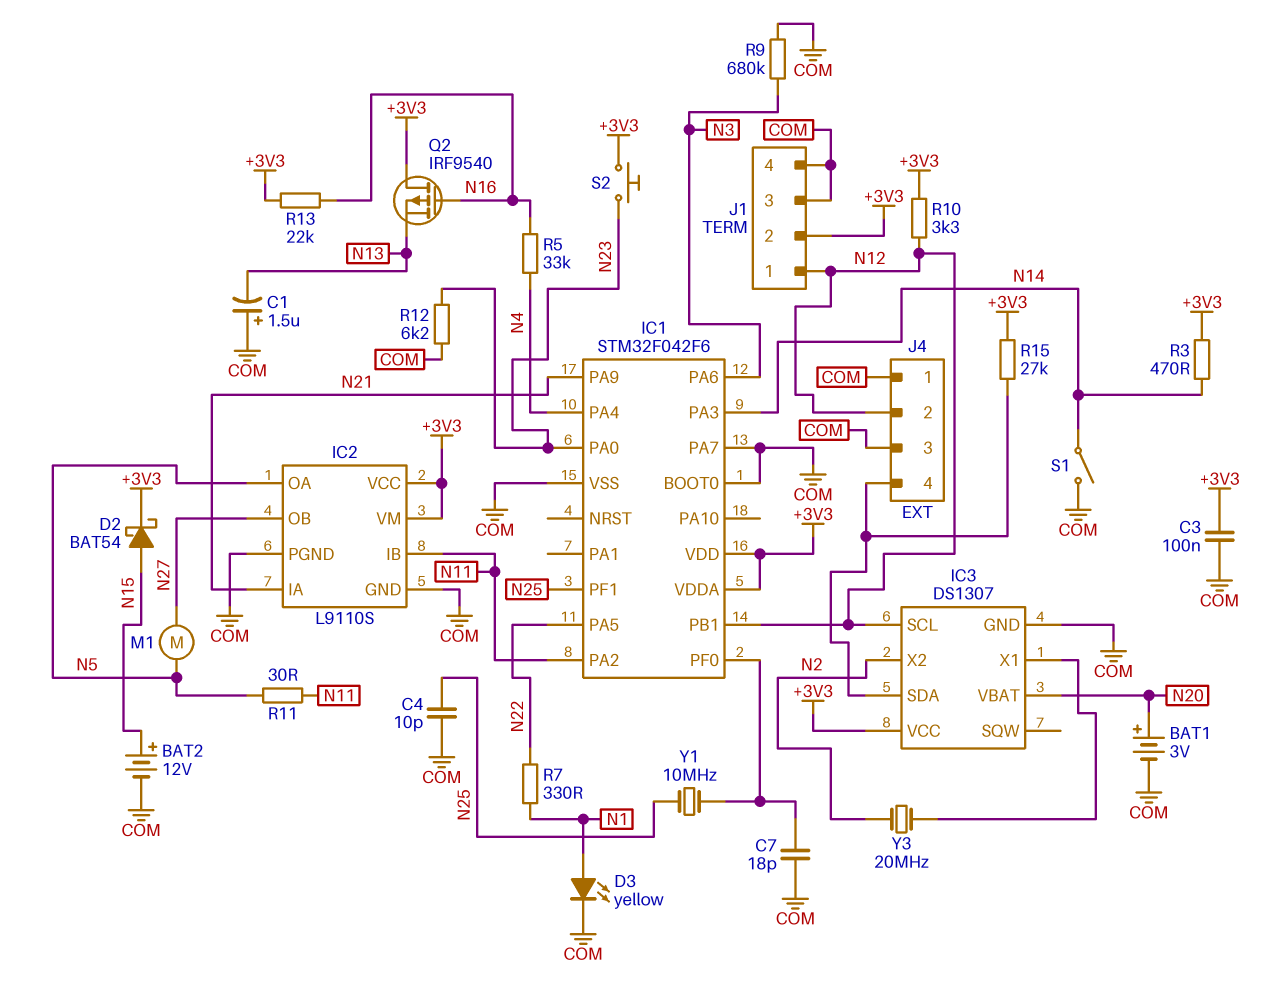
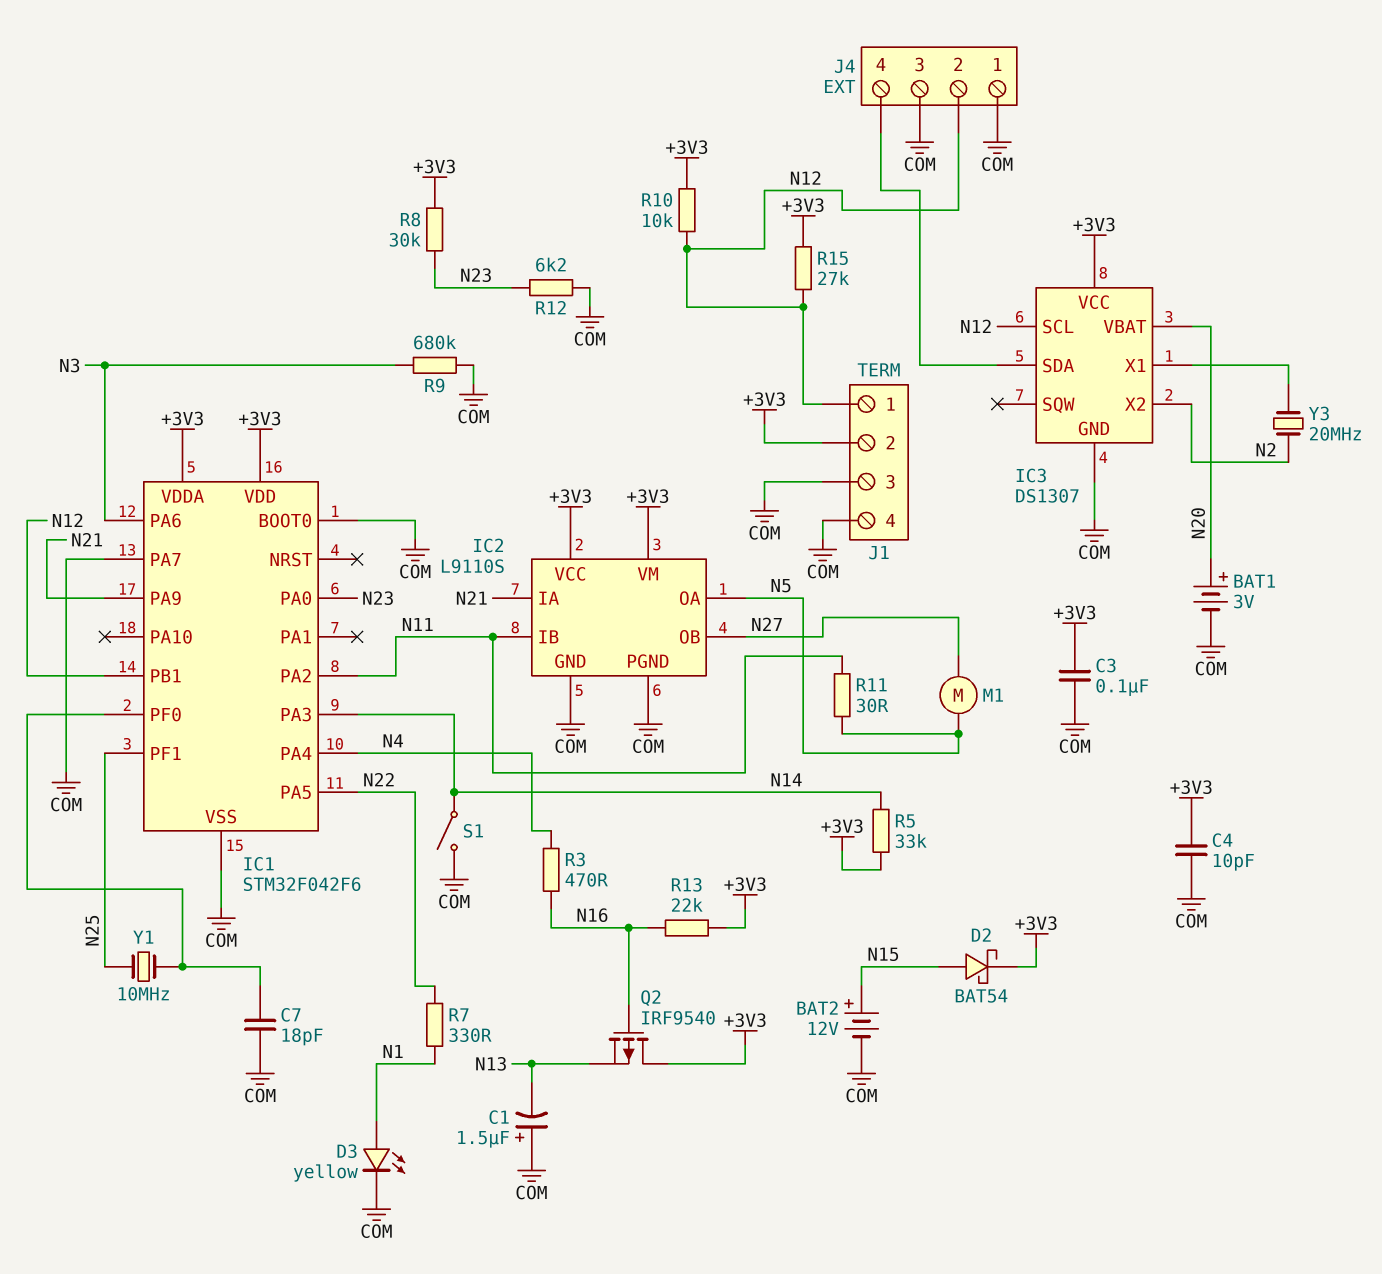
C4: 10pF (COM, N25) -> 10pF (+3V3, COM)
R3: 470 (+3V3, N14) -> 470 (N4, N16)
R5: 33k (N4, N16) -> 33k (+3V3, N14)
R8: none -> 30k (+3V3, N23)
R10: 3.3k (+3V3, N12) -> 10k (+3V3, N12)
R15: 27k (+3V3, IC3/SDA) -> 27k (+3V3, N12)
S2: button (+3V3, N23) -> none

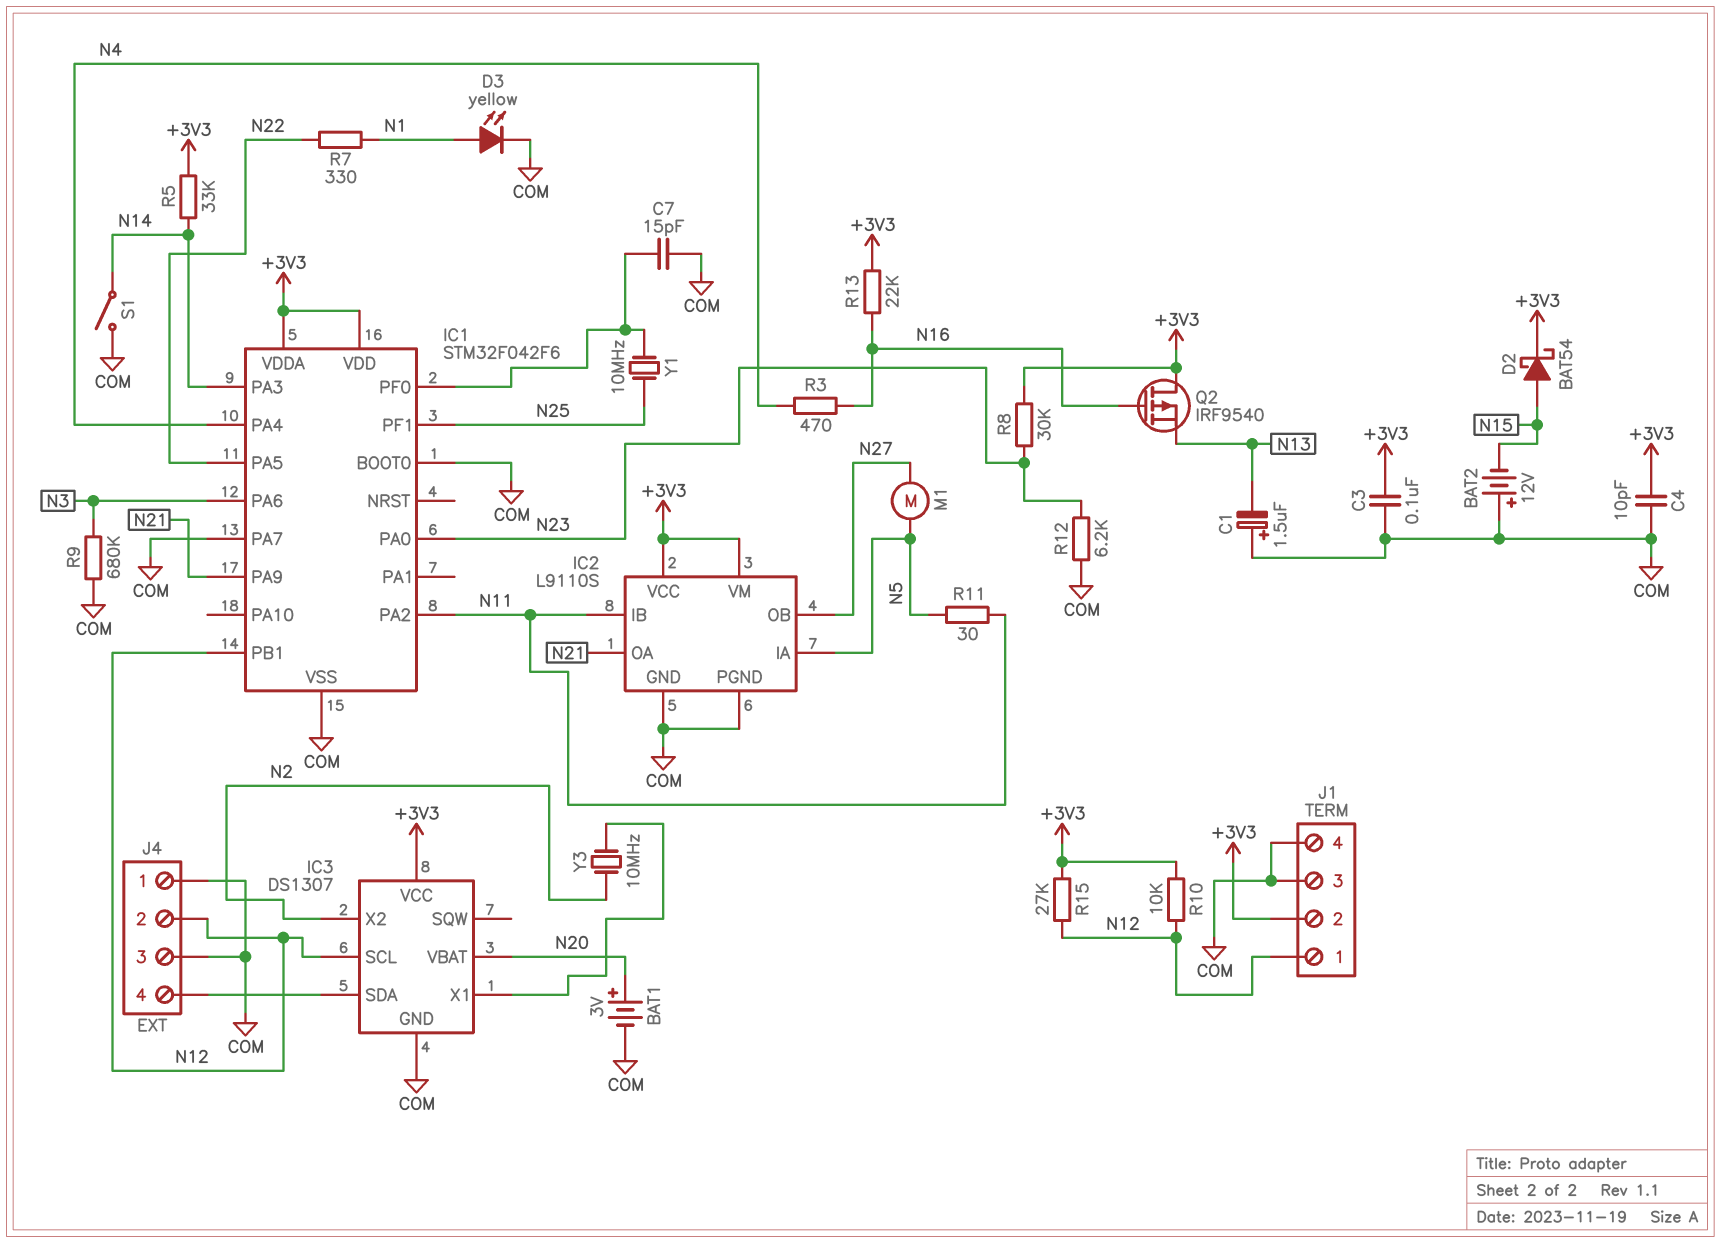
BAT2: 12V (plus N15, minus COM) -> 12V (plus COM, minus N15)
C7: 18pF (COM, IC1/PF0) -> 15pF (COM, IC1/PF0)
IC2 pin IA: N21 -> N5
IC2 pin OA: N5 -> N21
Y3: 20MHz (IC3/X1, N2) -> 10MHz (IC3/X1, N2)

